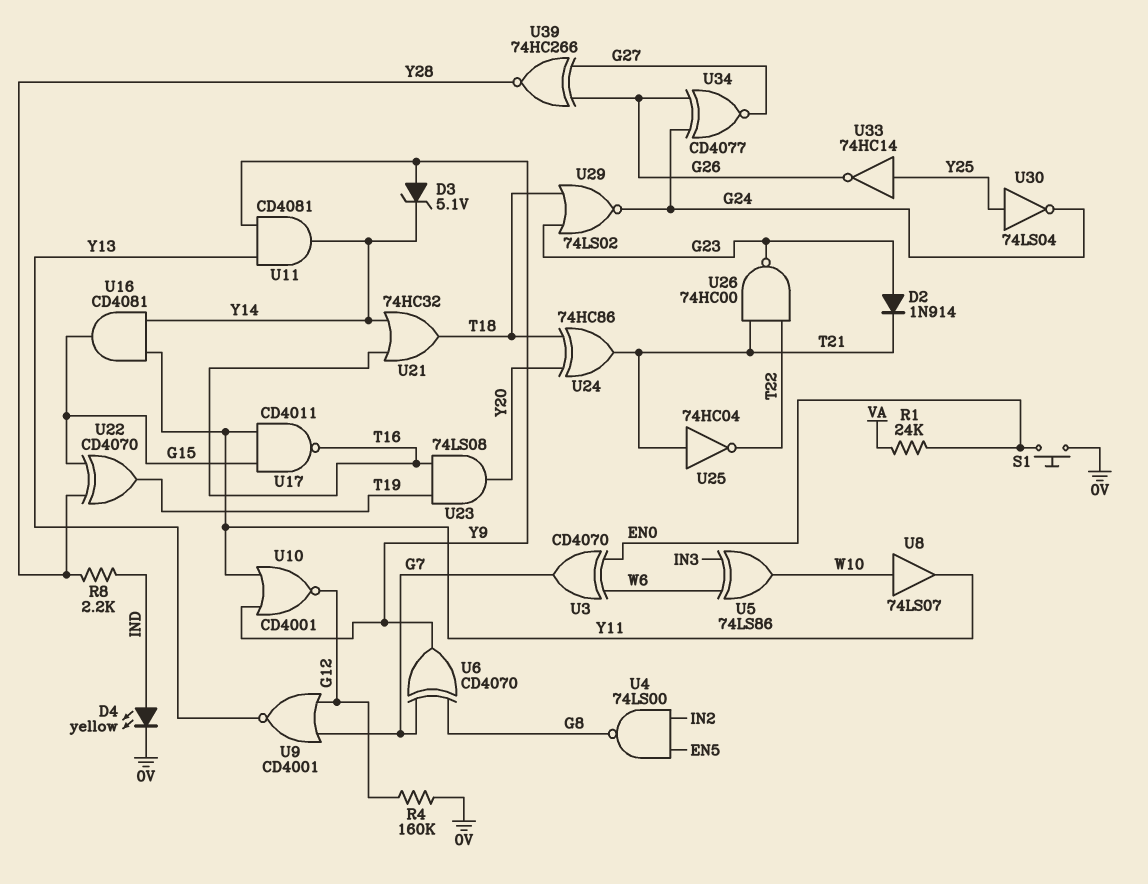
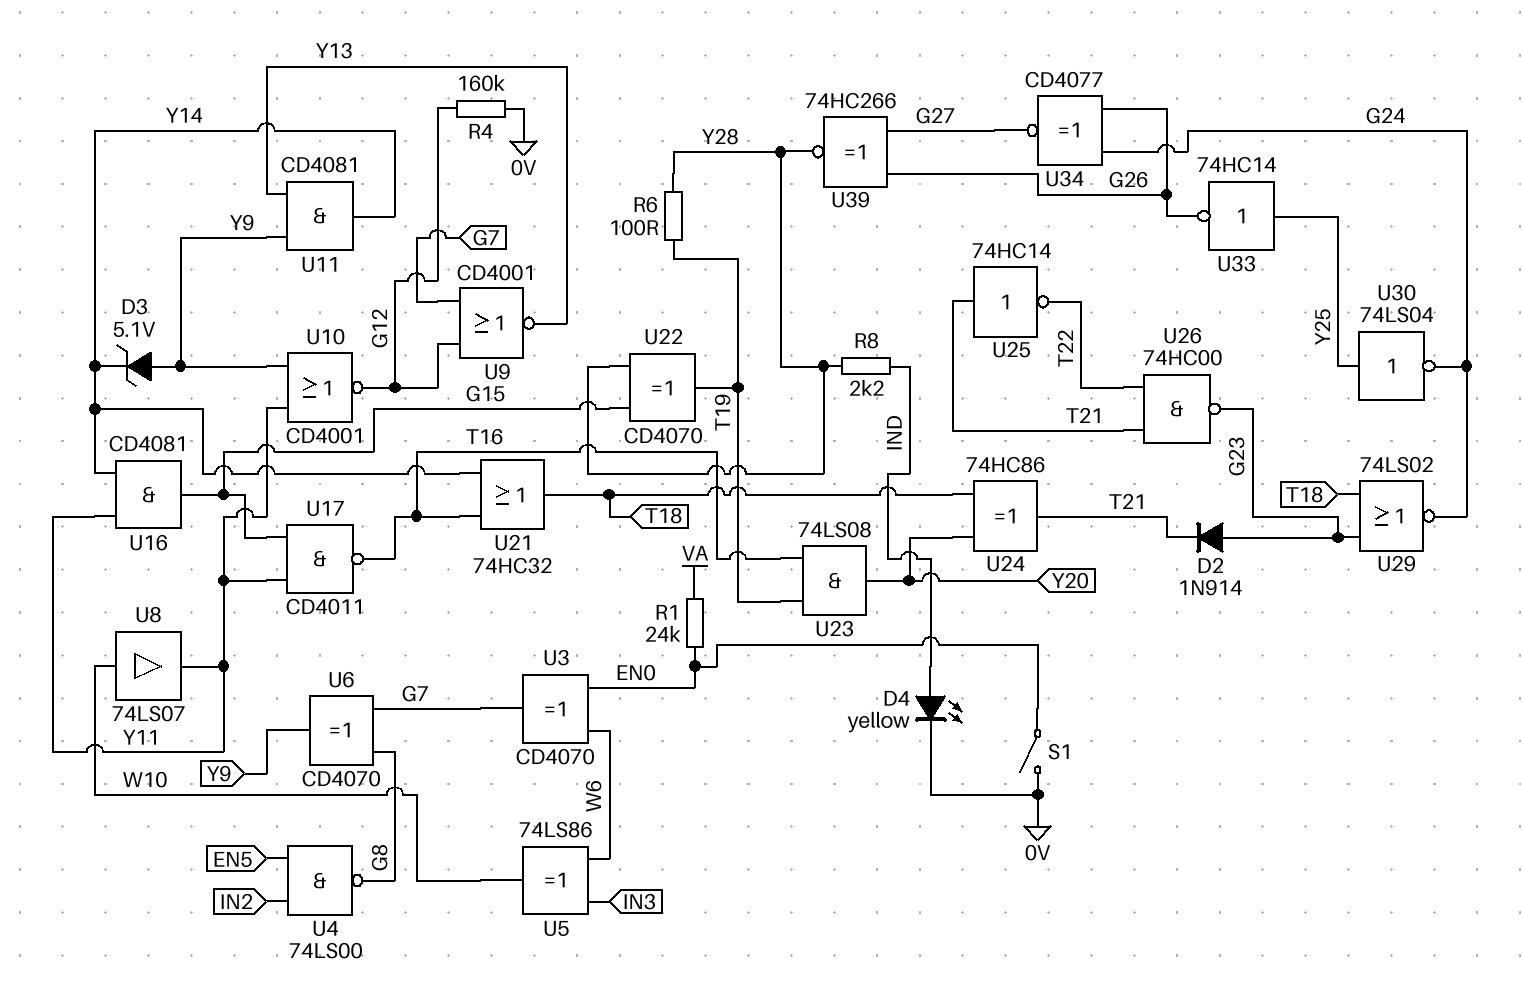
R6: none -> 100 (T19, Y28)
S1: button (0V, EN0) -> switch (0V, EN0)
U25: NOT 74HC04 (in T21, out T22) -> NOT 74HC14 (in T21, out T22)

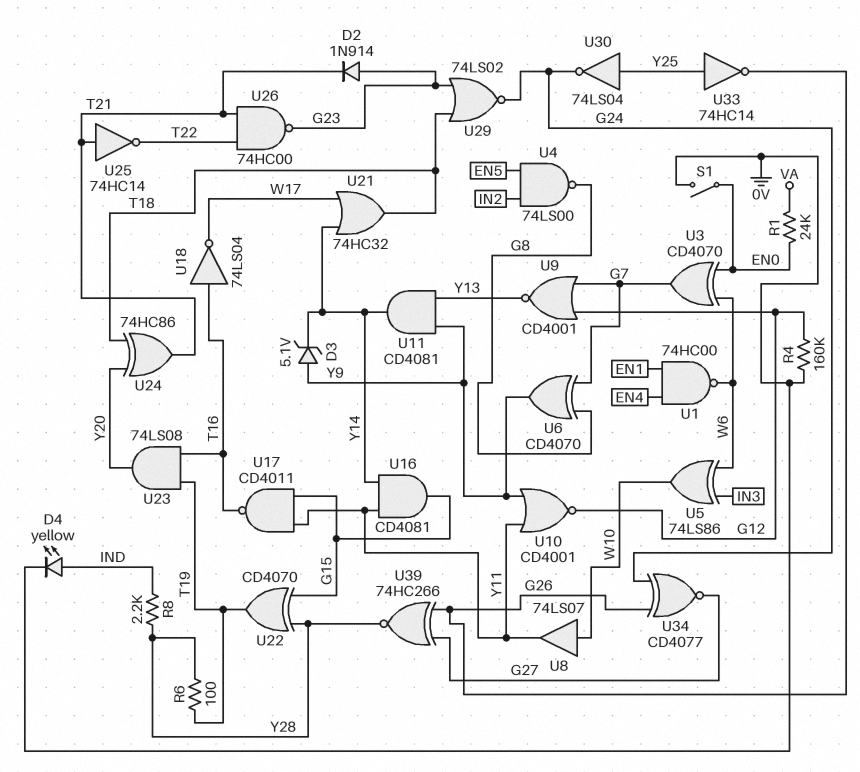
U1: none -> NAND 74HC00 (in EN1, in EN4, out W6)
U18: none -> NOT 74LS04 (in T16, out W17)
U21: OR 74HC32 (in T16, in Y14, out T18) -> OR 74HC32 (in W17, in Y14, out T18)

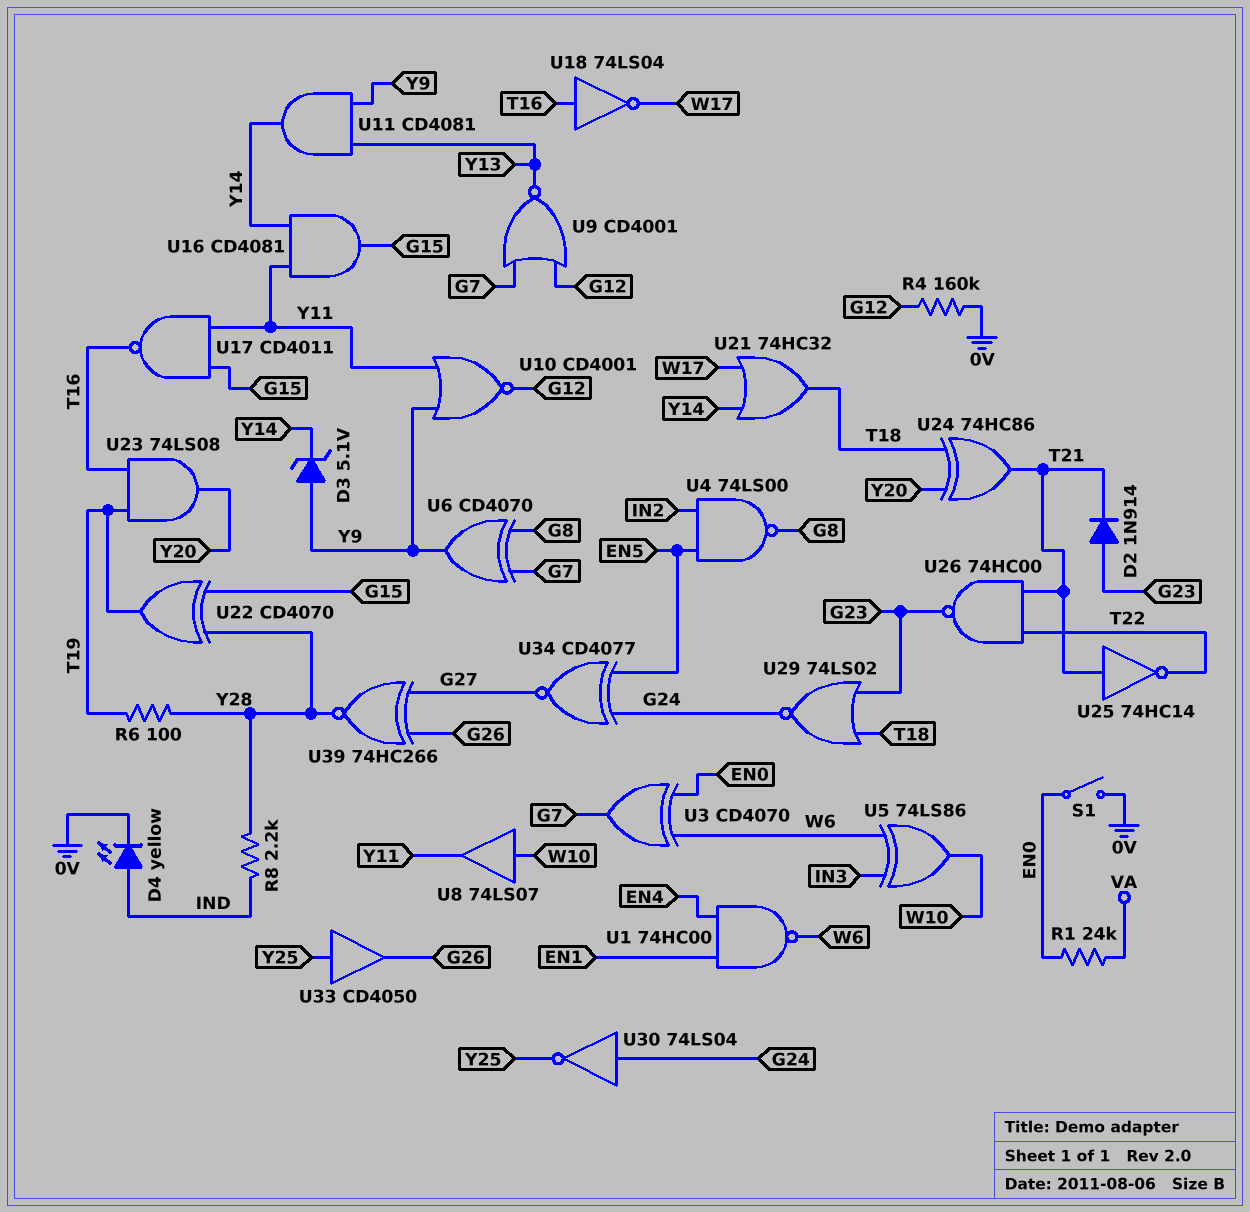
U30: NOT 74LS04 (in Y25, out G24) -> NOT 74LS04 (in G24, out Y25)
U33: NOT 74HC14 (in Y25, out G26) -> buffer CD4050 (in Y25, out G26)
U34: XNOR CD4077 (in G24, in G26, out G27) -> XNOR CD4077 (in EN5, in G24, out G27)

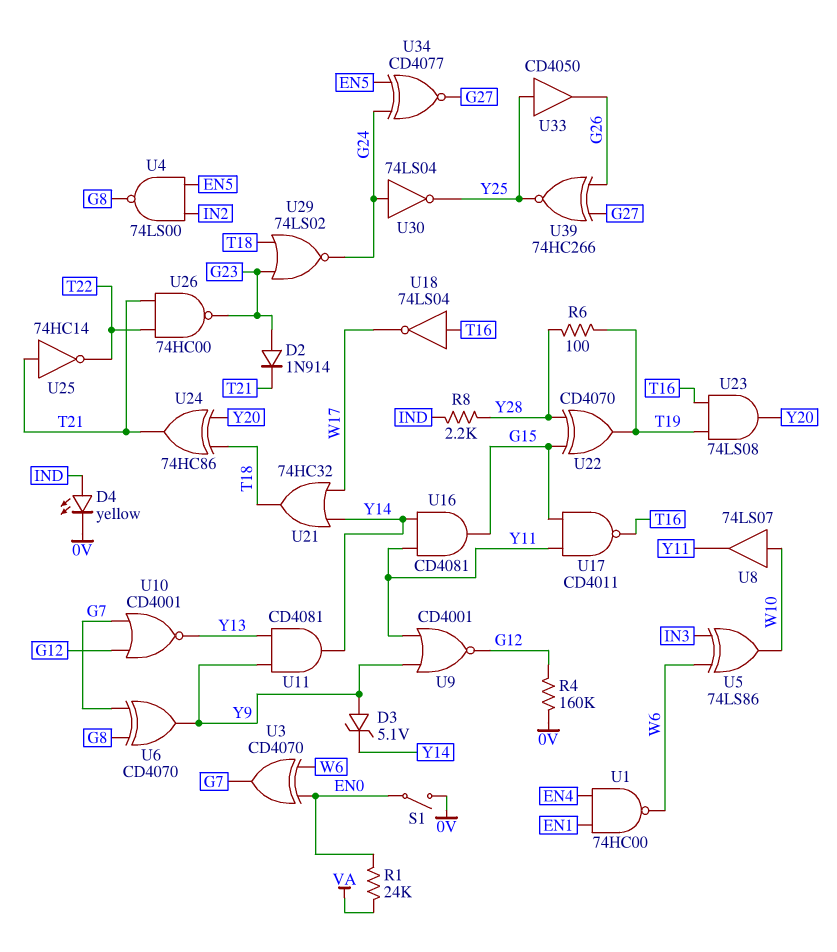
U9: NOR CD4001 (in G7, in G12, out Y13) -> NOR CD4001 (in Y9, in Y11, out G12)
U10: NOR CD4001 (in Y9, in Y11, out G12) -> NOR CD4001 (in G7, in G12, out Y13)
U39: XNOR 74HC266 (in G26, in G27, out Y28) -> XNOR 74HC266 (in G26, in G27, out Y25)

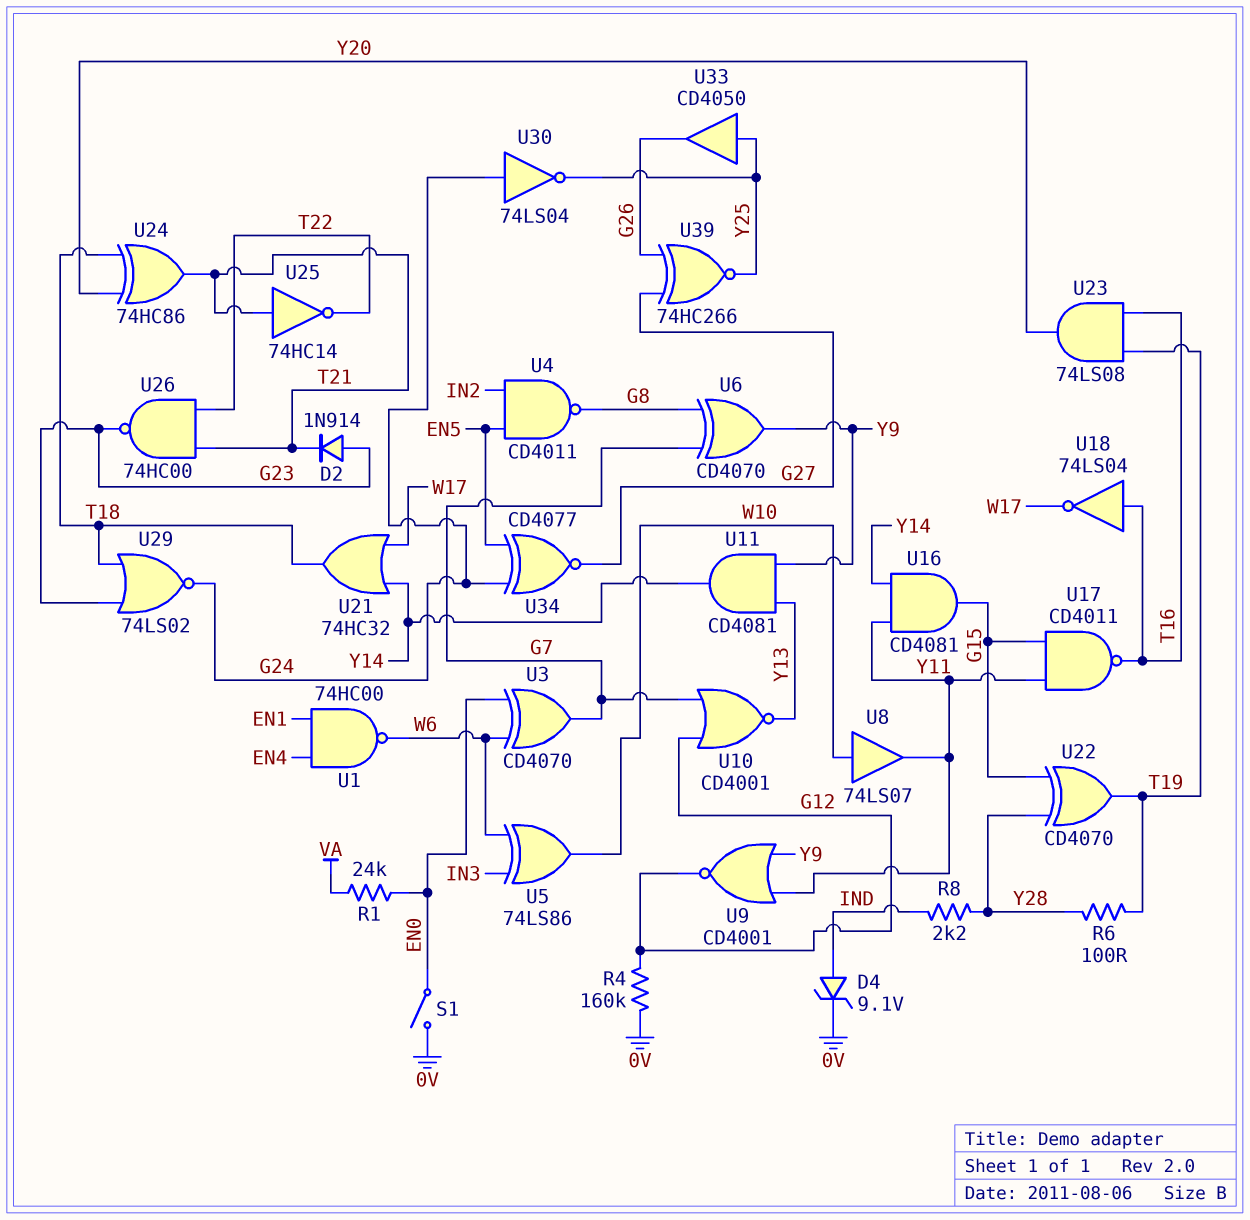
D3: zener 5.1V (A Y9, K Y14) -> none
D4: LED yellow (A IND, K 0V) -> zener 9.1V (A IND, K 0V)
U4: NAND 74LS00 (in EN5, in IN2, out G8) -> NAND CD4011 (in EN5, in IN2, out G8)

